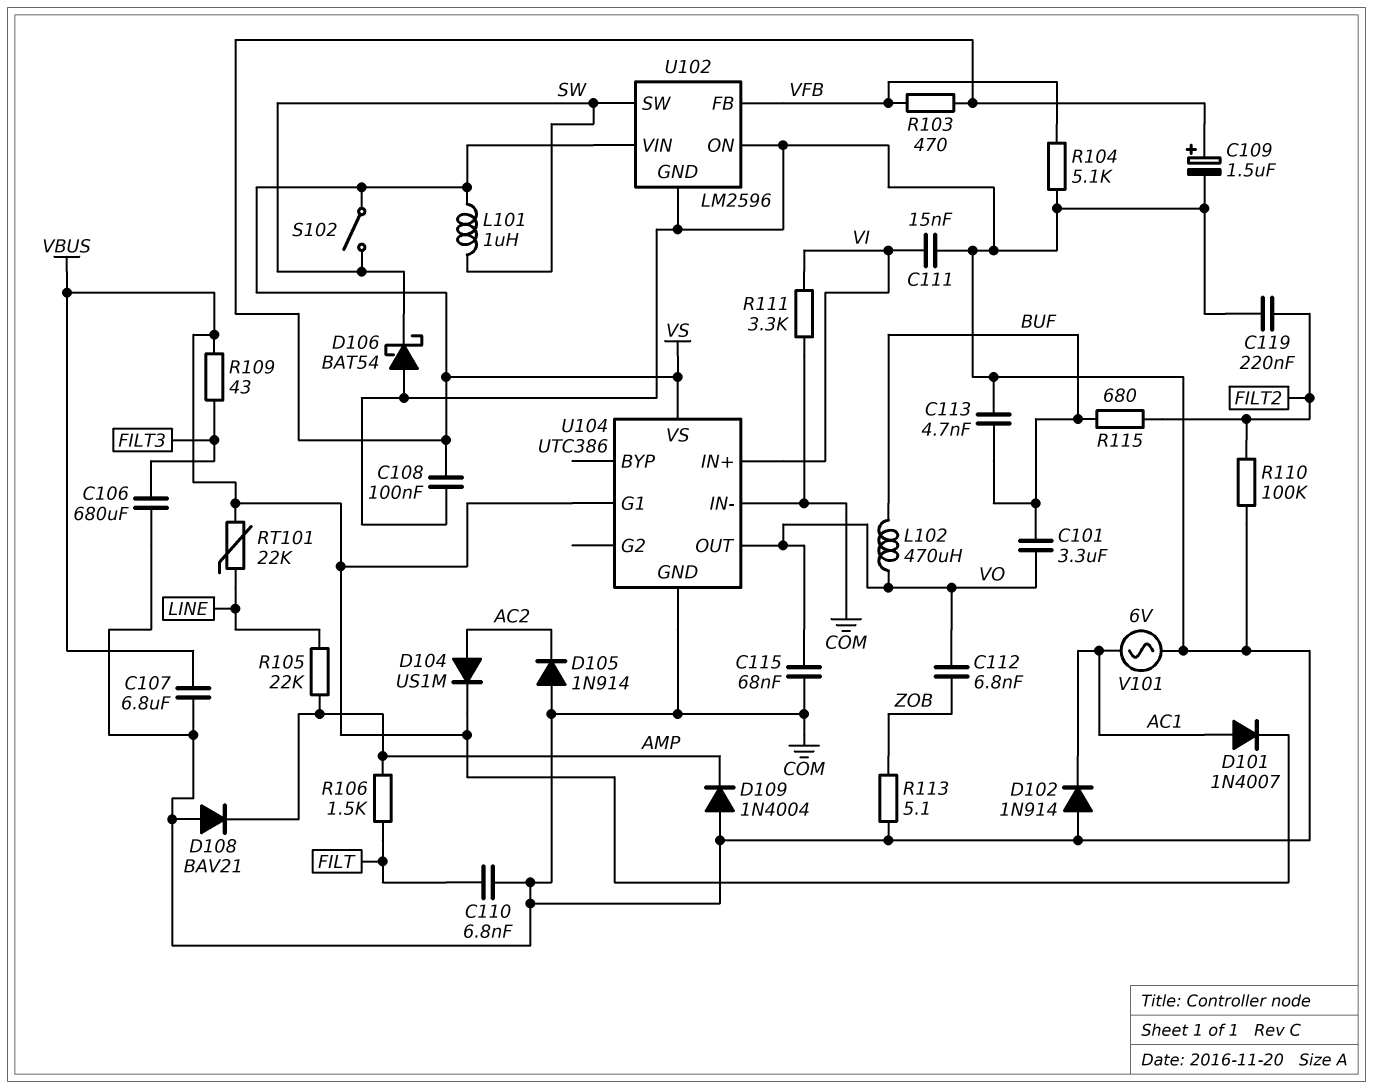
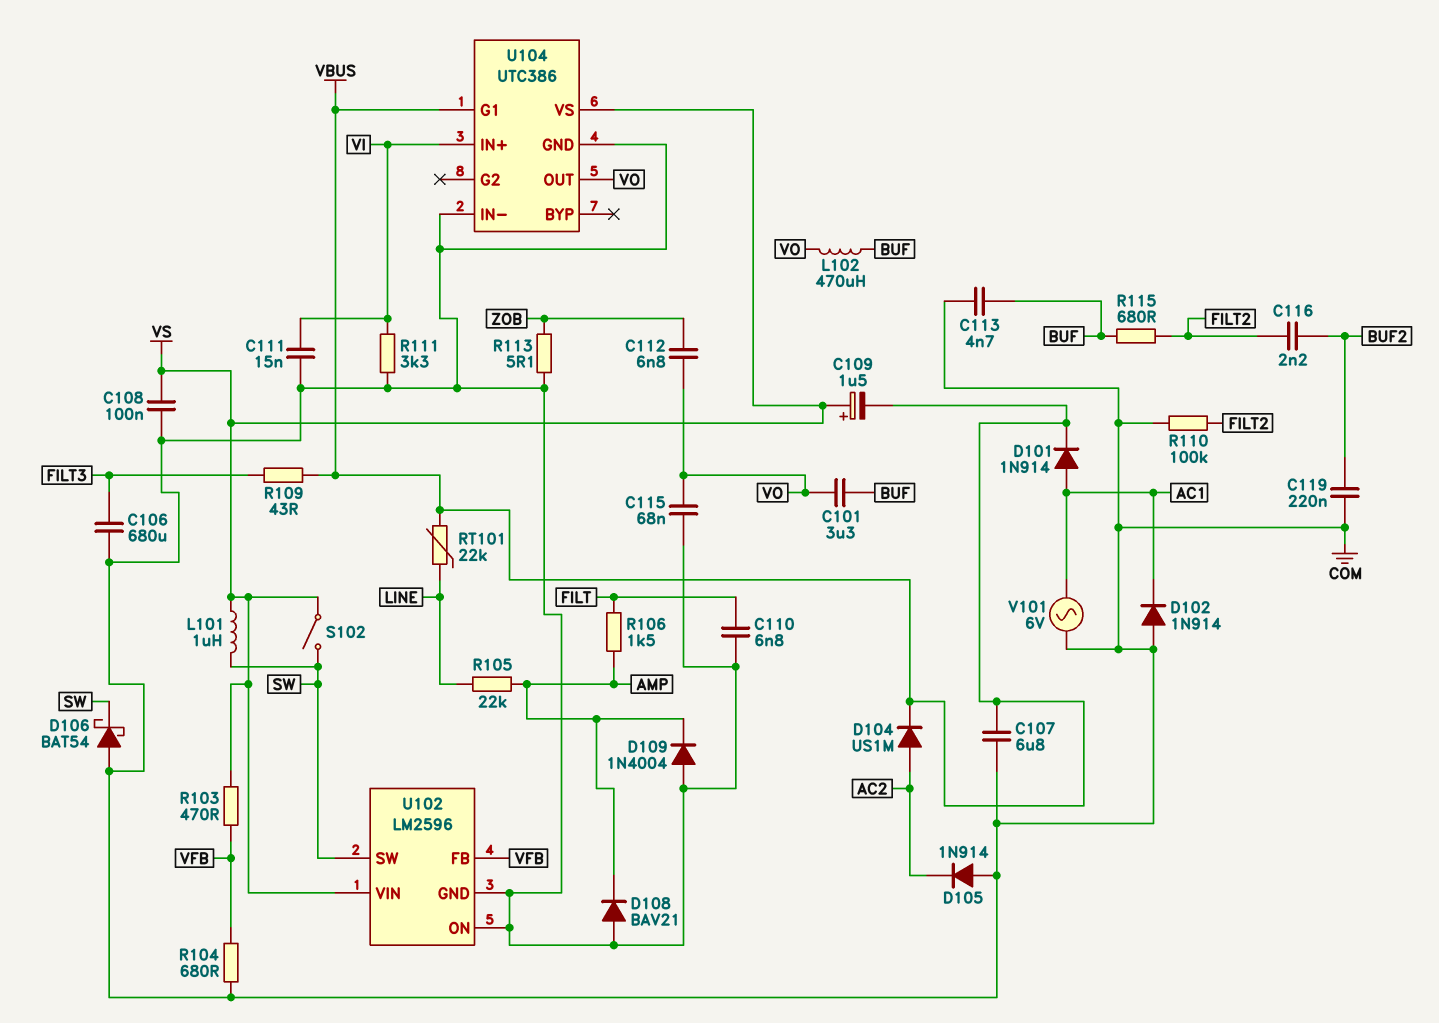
C109: 1.5uF (plus VS, minus COM) -> 1.5uF (plus VS, minus VBUS)
C116: none -> 2.2nF (BUF2, FILT2)
C119: 220nF (COM, FILT2) -> 220nF (BUF2, COM)
D101: diode 1N4007 (A AC1, K VBUS) -> diode 1N914 (A AC1, K VBUS)
R104: 5.1k (COM, VFB) -> 680 (COM, VFB)

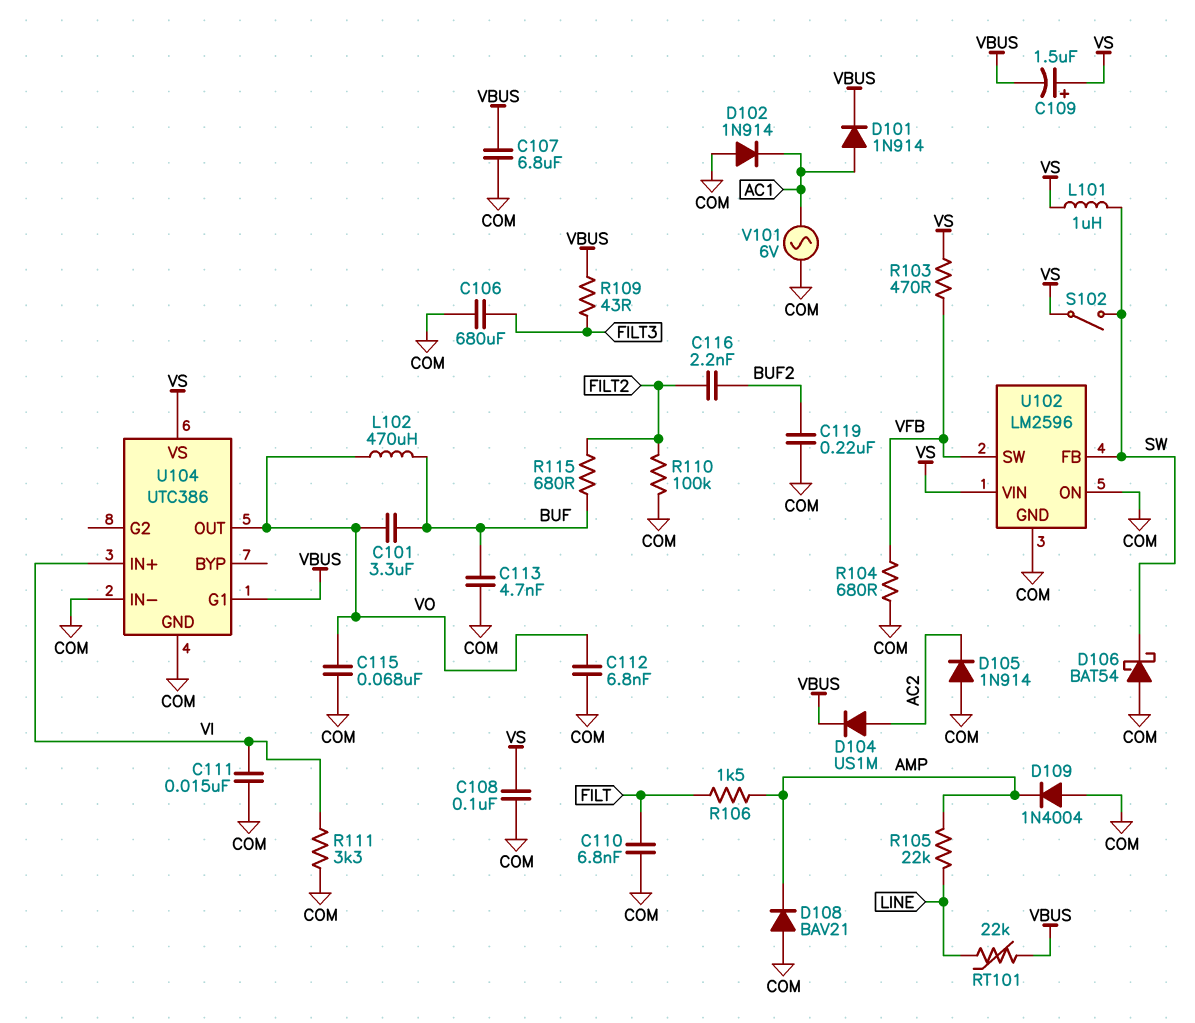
C112: 6.8nF (VO, ZOB) -> 6.8nF (COM, VO)
R113: 5.1 (COM, ZOB) -> none
U102 pin FB: VFB -> SW
U102 pin SW: SW -> VFB

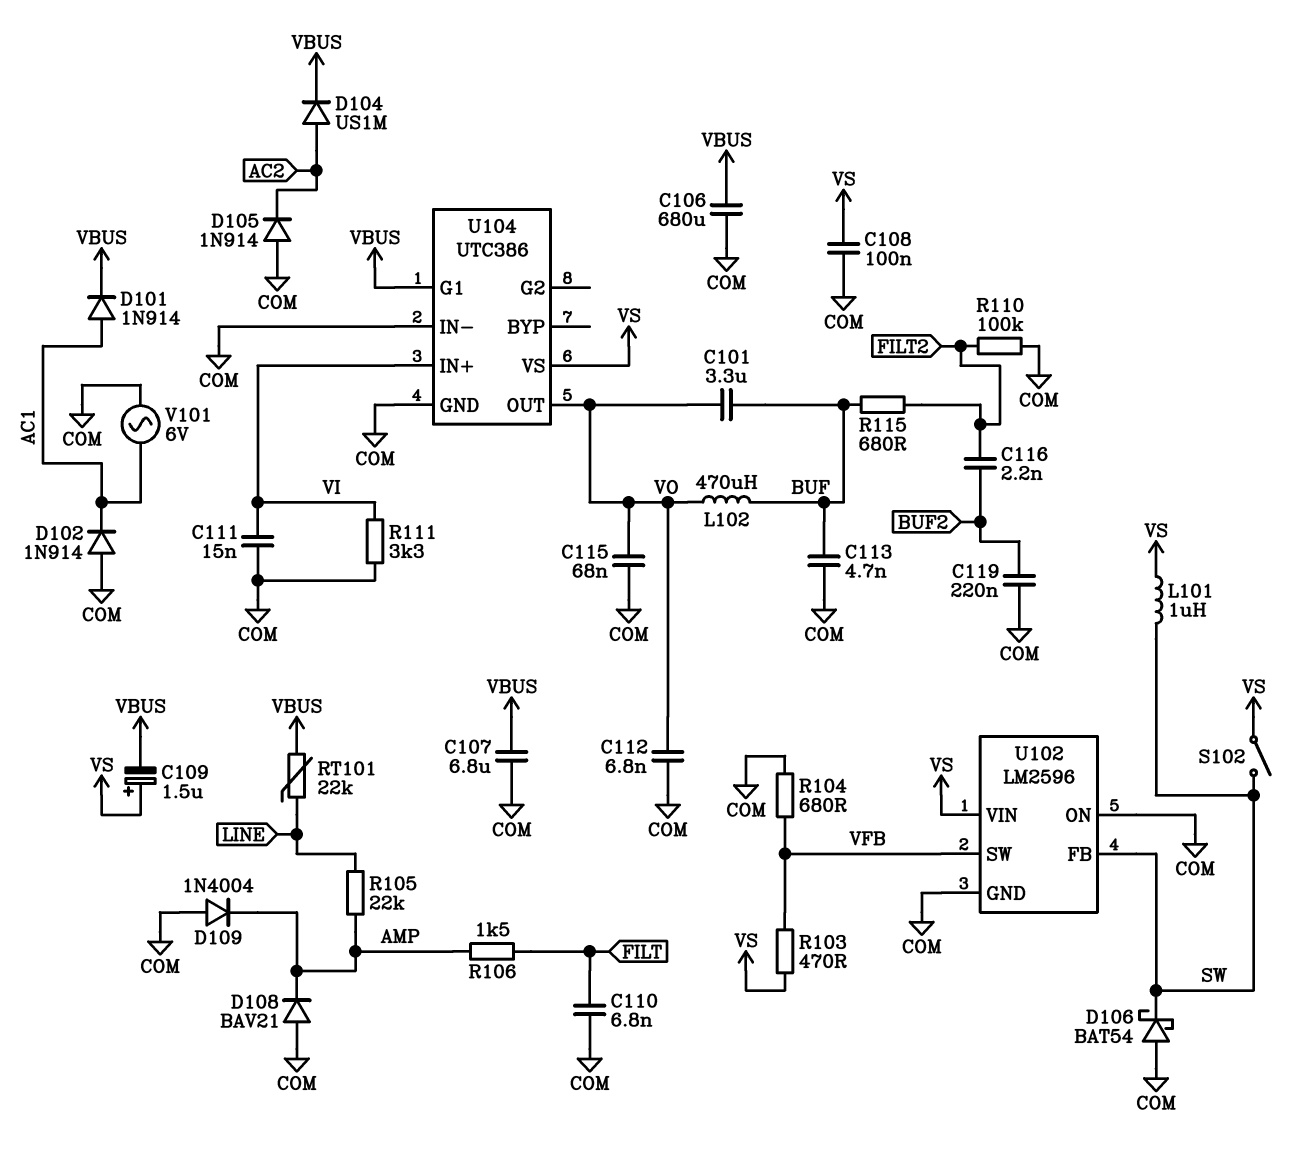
C106: 680uF (COM, FILT3) -> 680uF (COM, VBUS)
R109: 43 (FILT3, VBUS) -> none

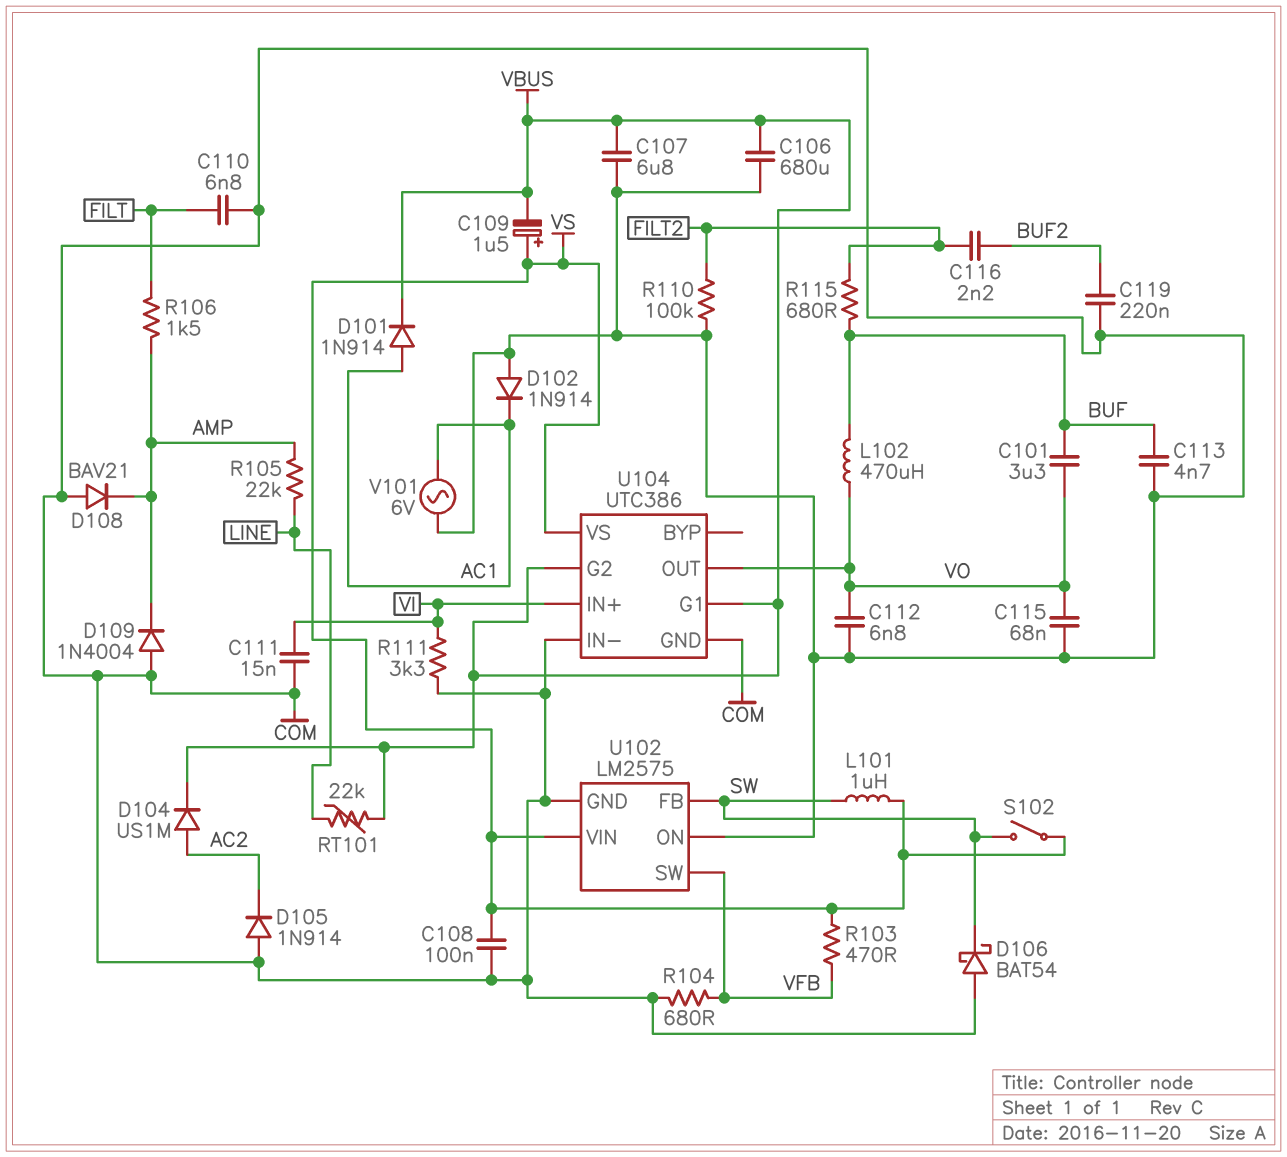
U102: LM2596 -> LM2575
U104 pin G2: none -> VBUS

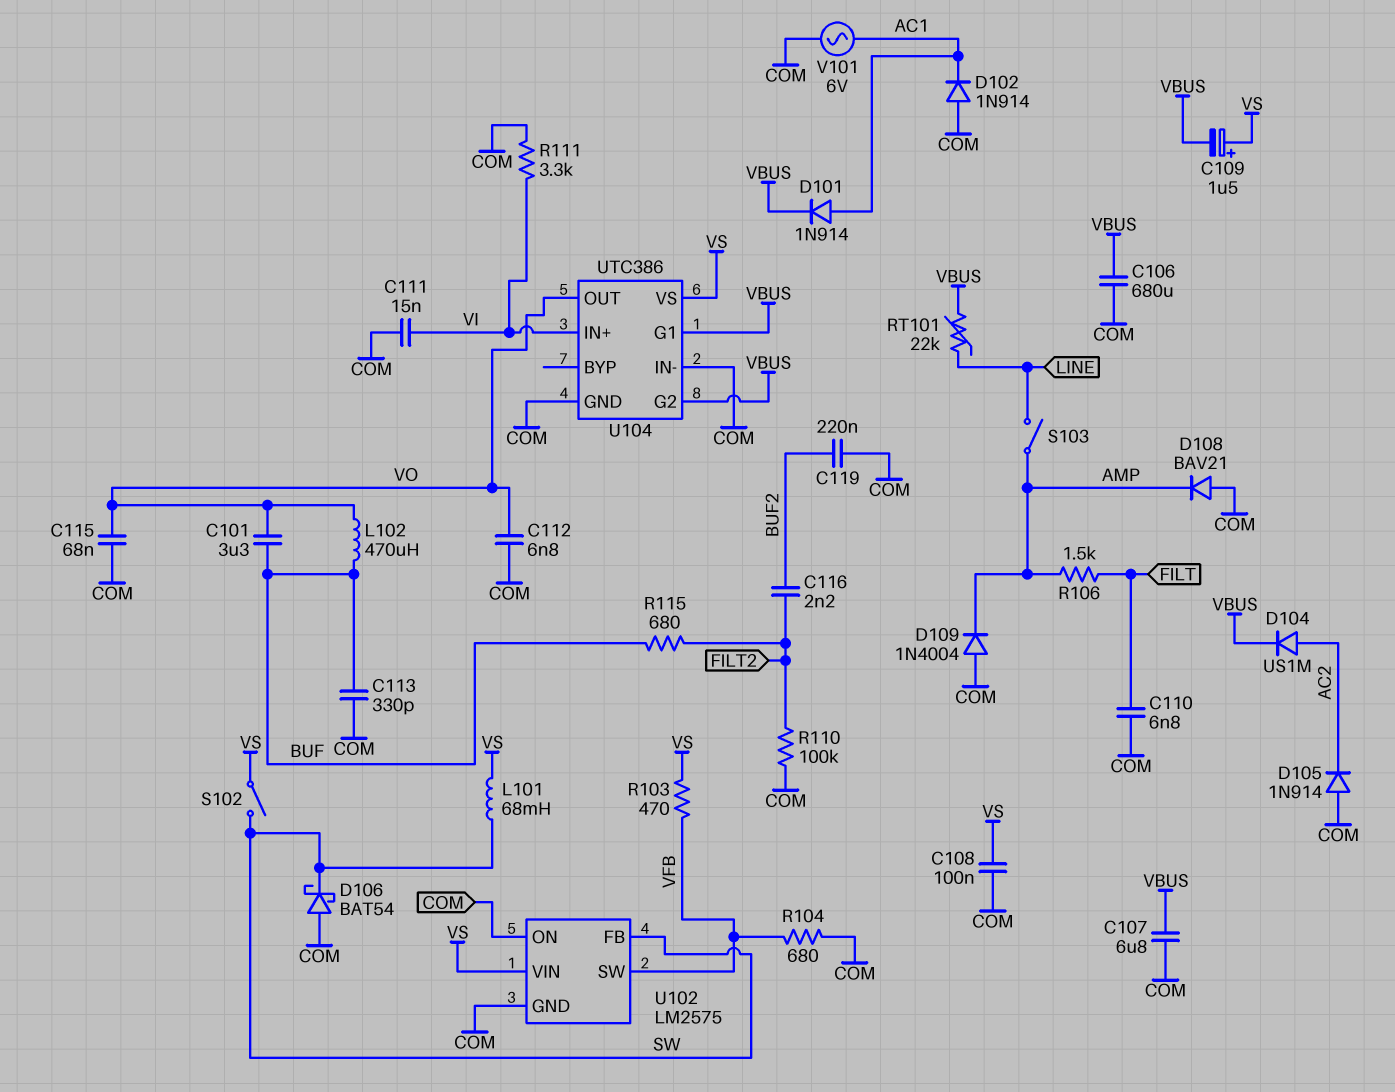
C113: 4.7nF (BUF, COM) -> 330pF (BUF, COM)
L101: 1uH (SW, VS) -> 68mH (SW, VS)
R105: 22k (AMP, LINE) -> none
S103: none -> switch (AMP, LINE)

